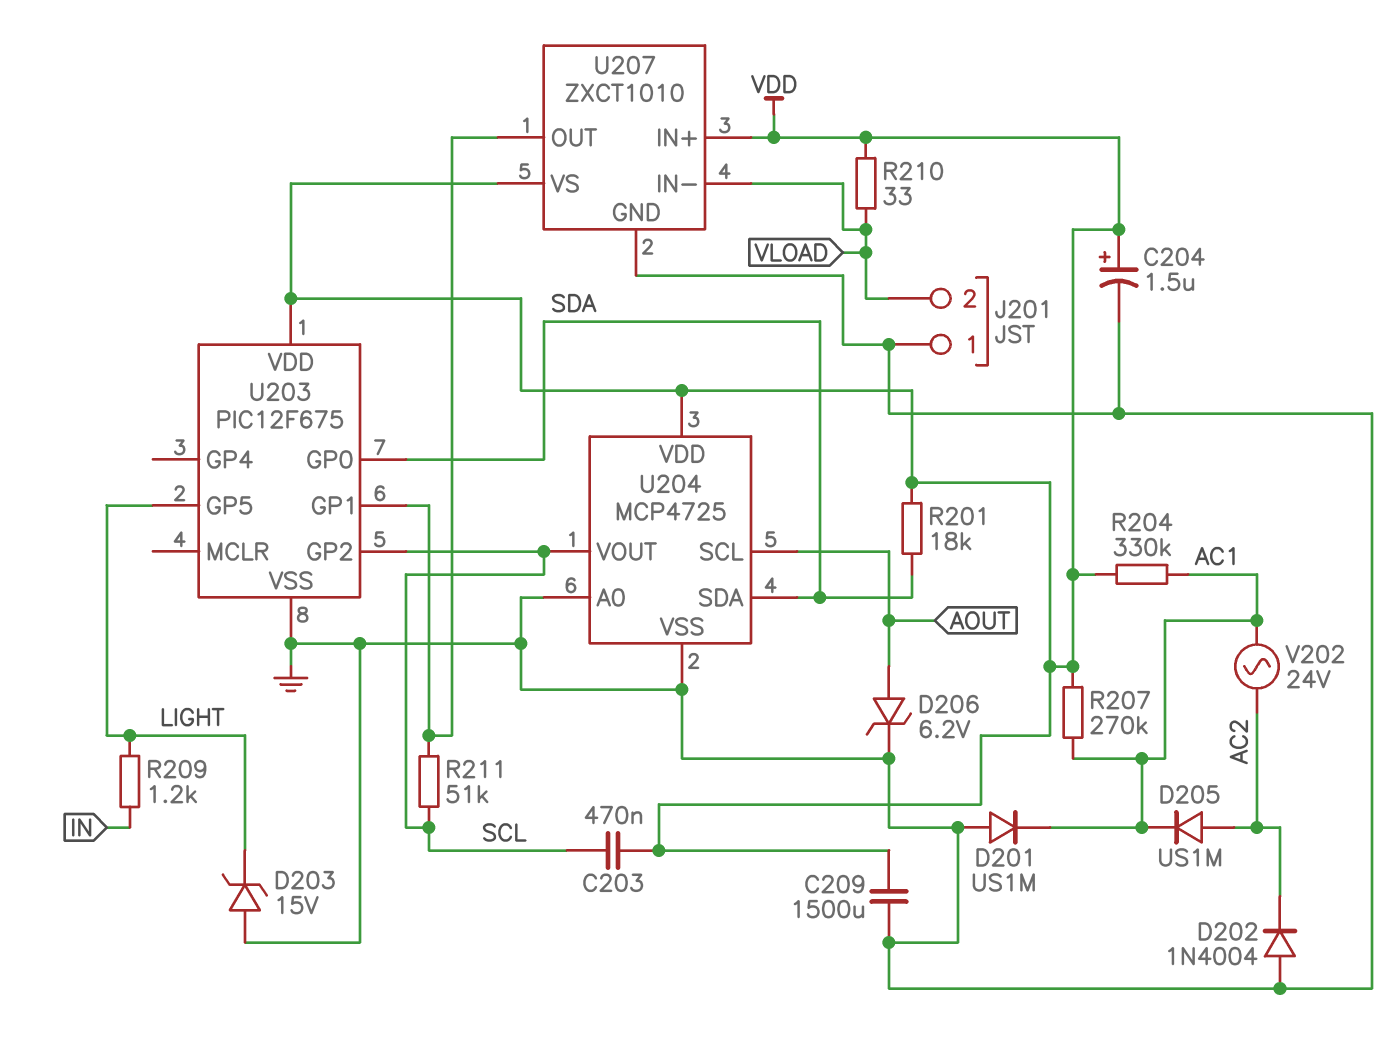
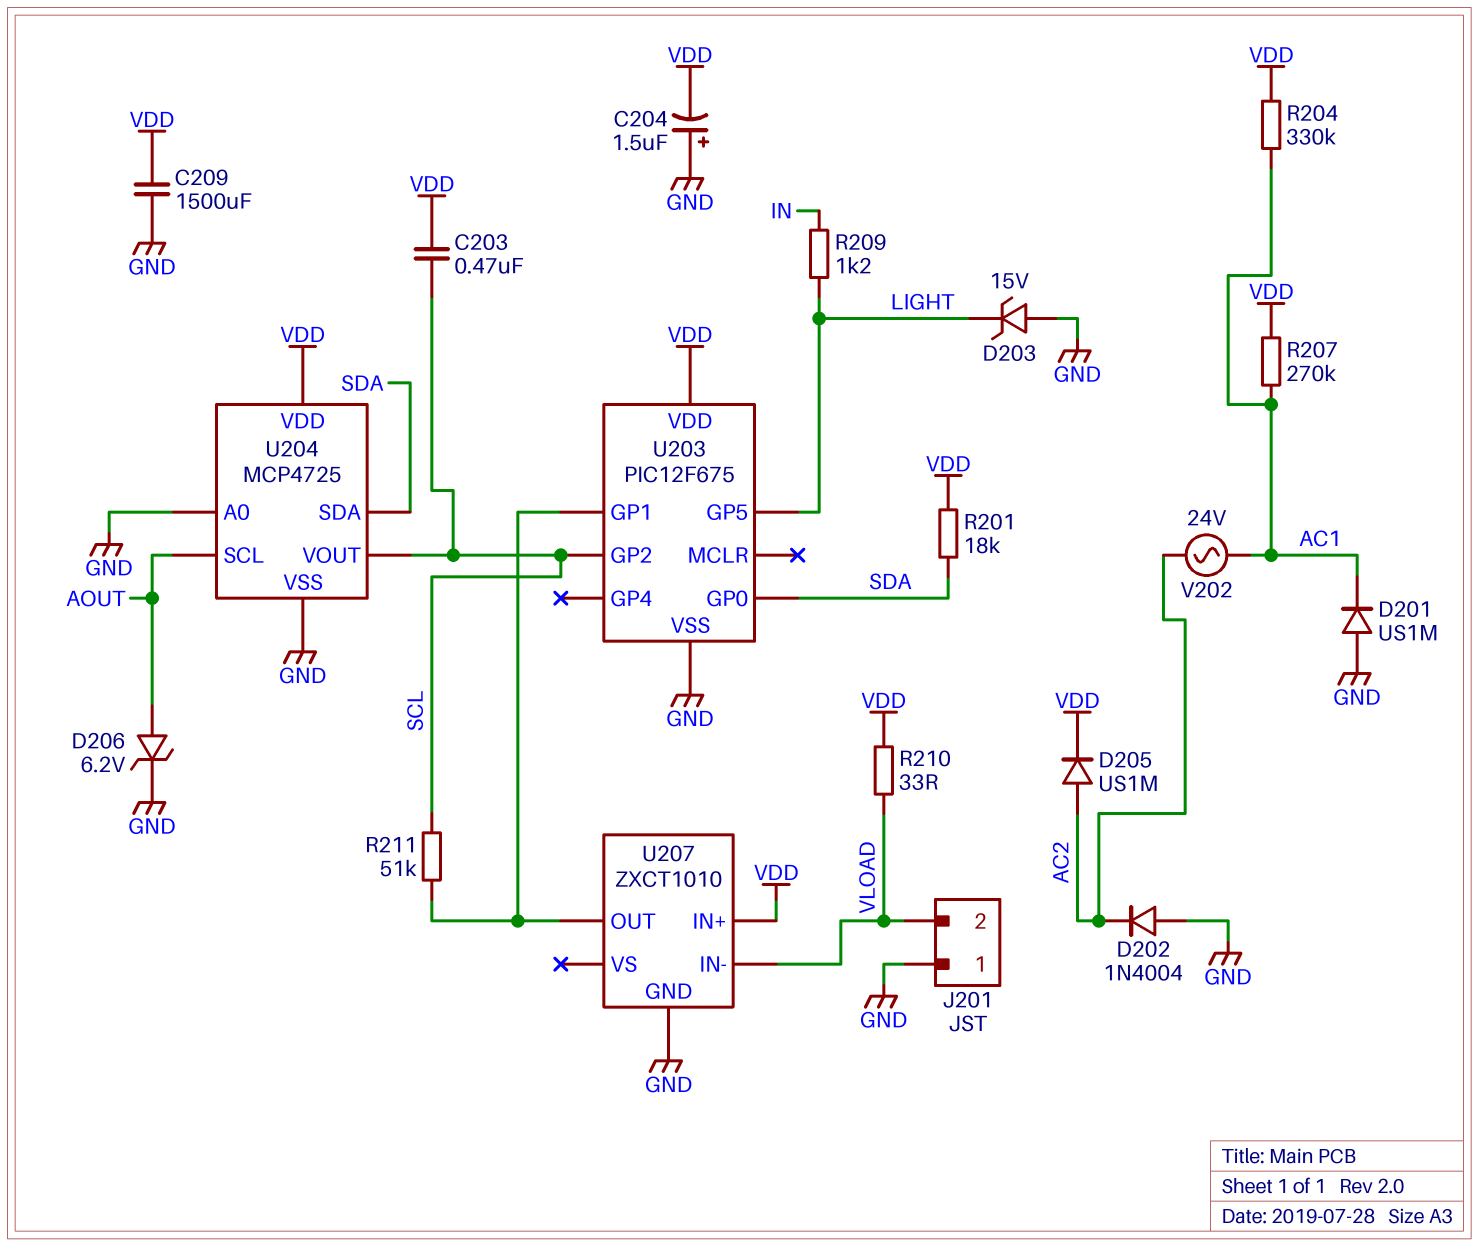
C204: 1.5uF (plus VDD, minus GND) -> 1.5uF (plus GND, minus VDD)
D205: diode US1M (A AC2, K AC1) -> diode US1M (A AC2, K VDD)
U207 pin VS: VDD -> none

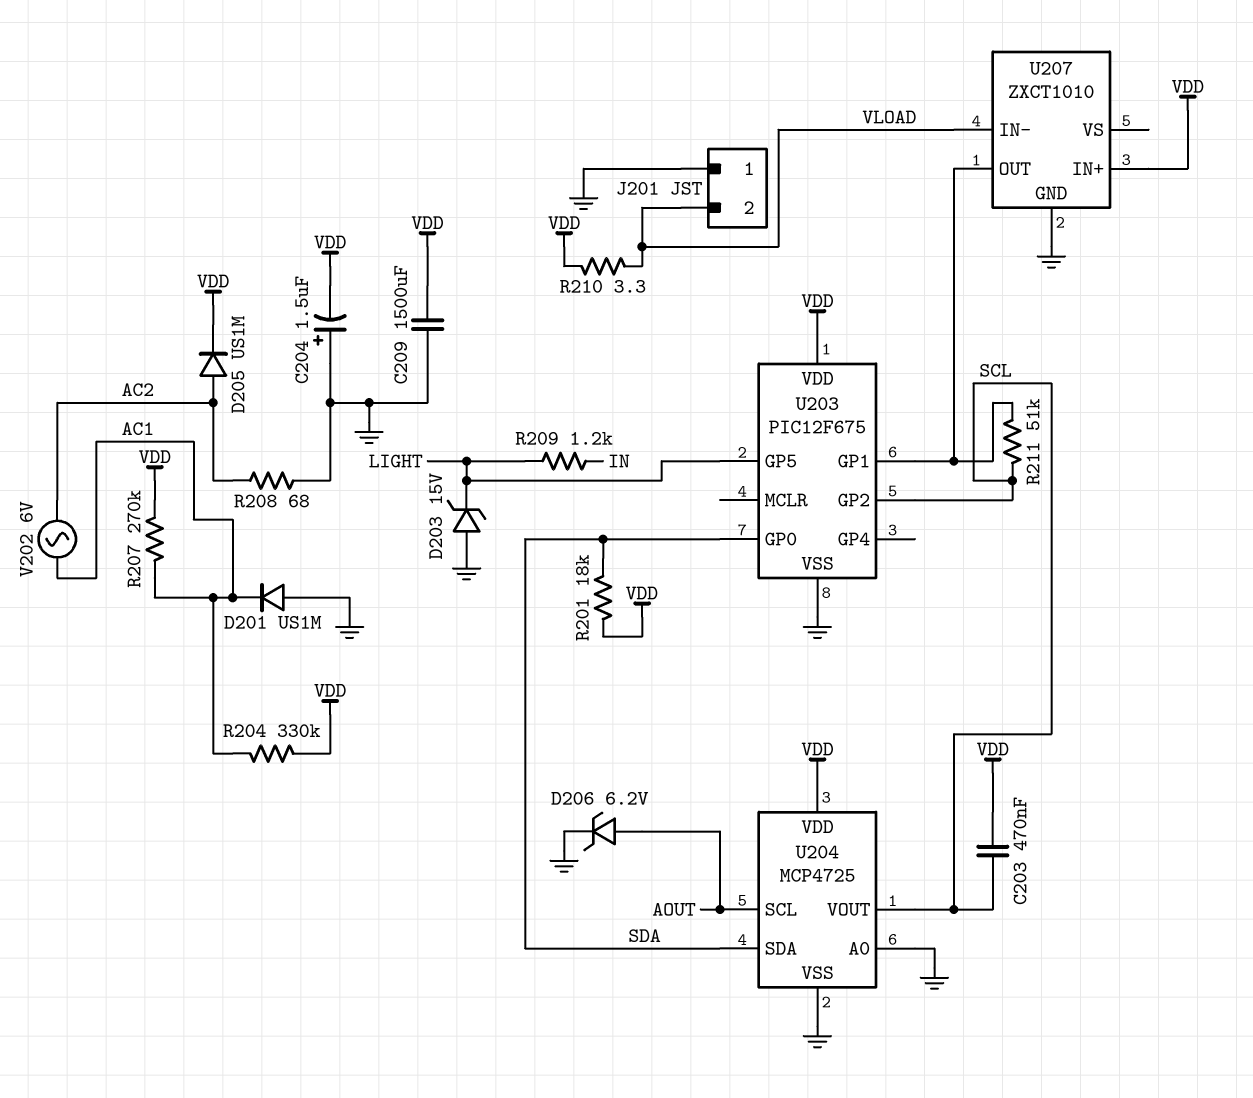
D202: diode 1N4004 (A GND, K AC2) -> none
R208: none -> 68 (AC2, GND)
R210: 33 (VDD, VLOAD) -> 3.3 (VDD, VLOAD)
V202: AC 24V (AC1, AC2) -> AC 6V (AC1, AC2)

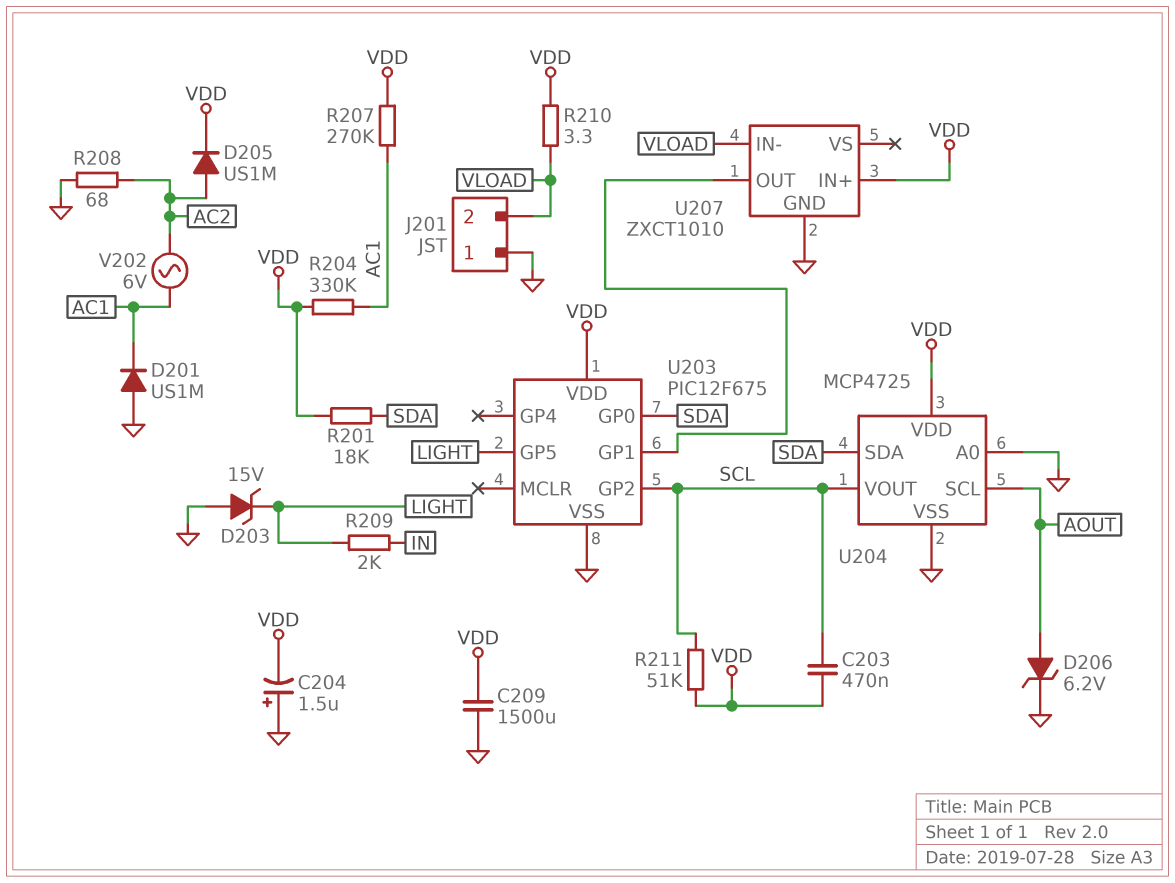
R209: 1.2k (IN, LIGHT) -> 2k (IN, LIGHT)
R211: 51k (SCL, U203/GP1) -> 51k (SCL, VDD)

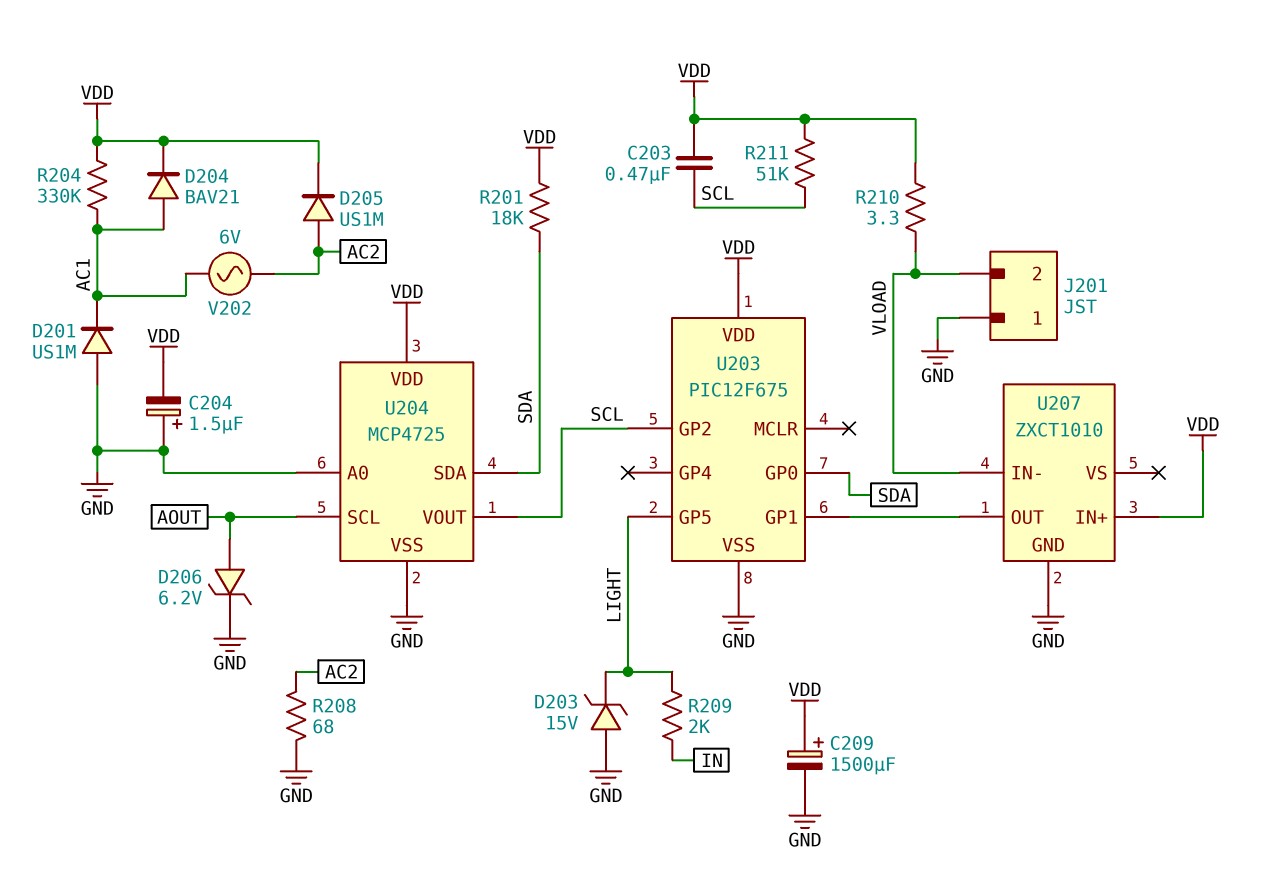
C209: 1500uF (GND, VDD) -> 1500uF (plus VDD, minus GND)
D204: none -> diode BAV21 (A AC1, K VDD)
R207: 270k (AC1, VDD) -> none

